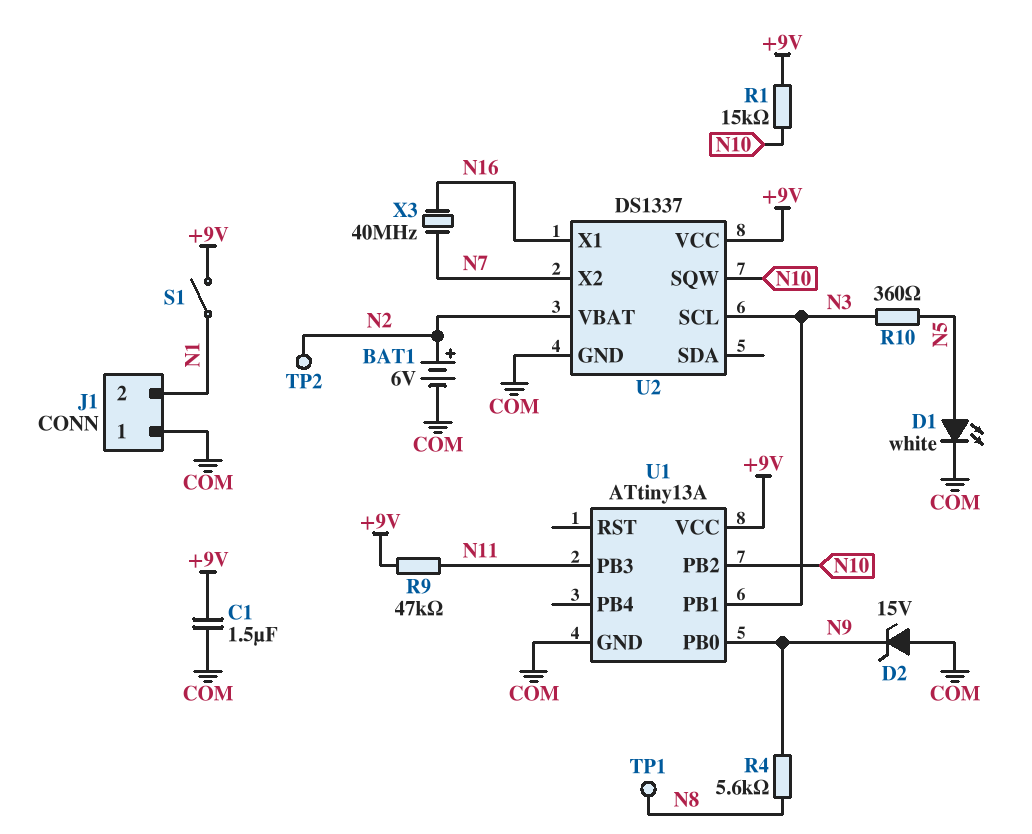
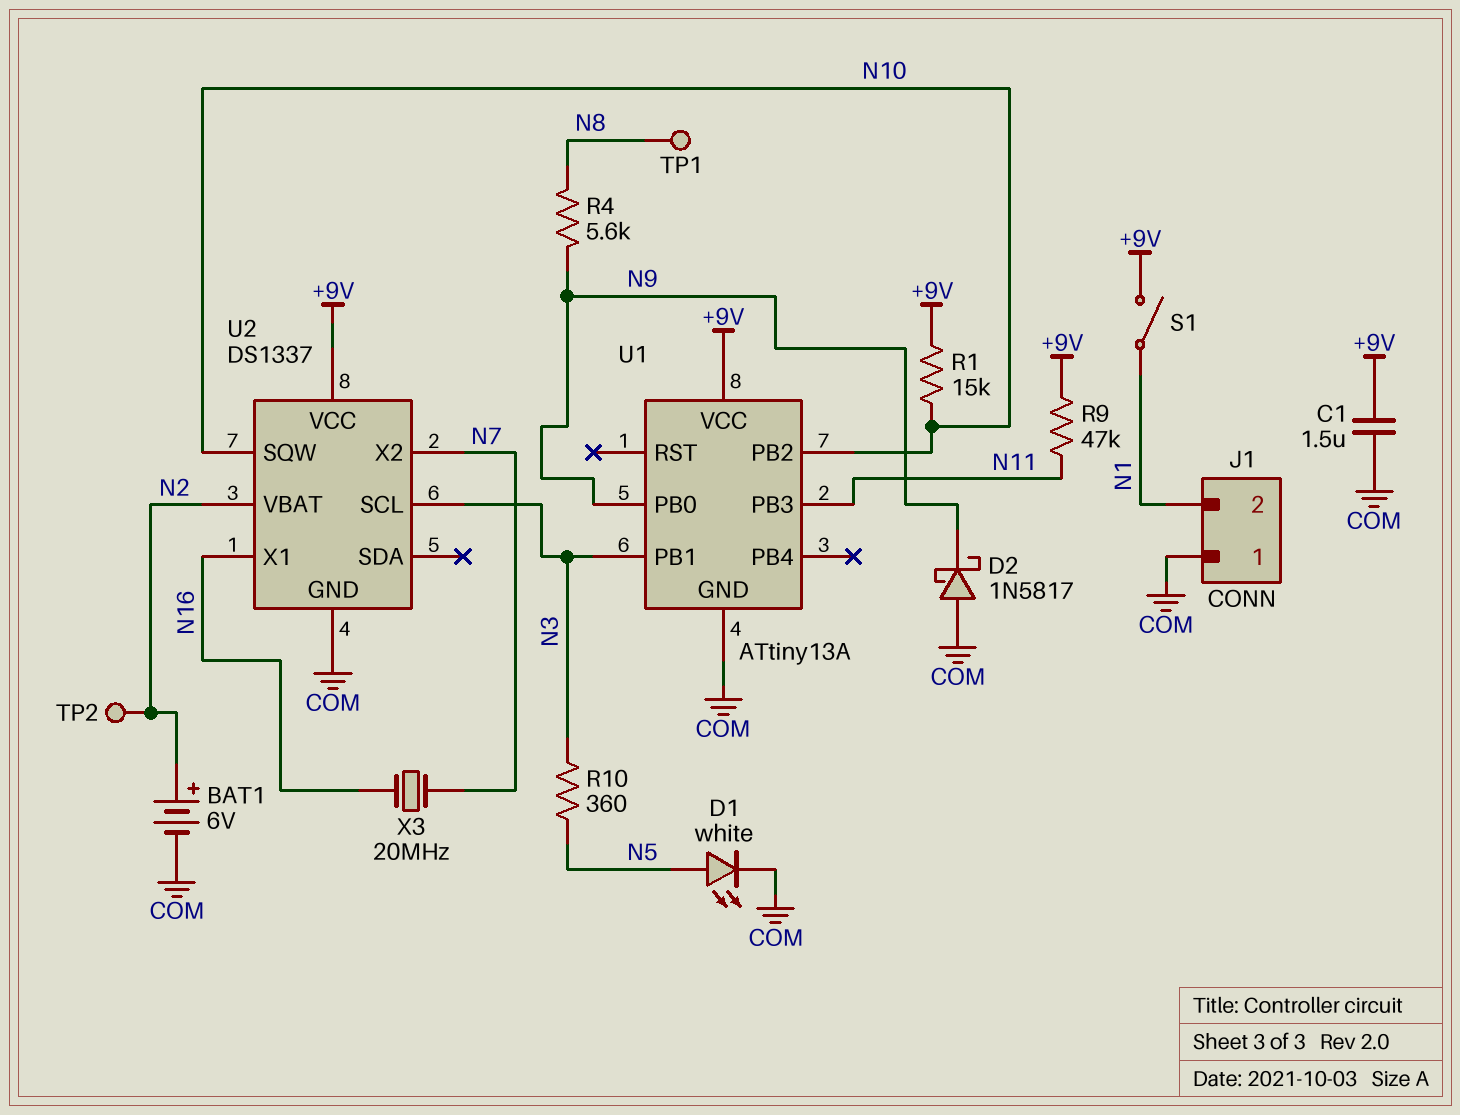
D2: zener 15V (A COM, K N9) -> schottky 1N5817 (A COM, K N9)
X3: 40MHz (N7, N16) -> 20MHz (N7, N16)

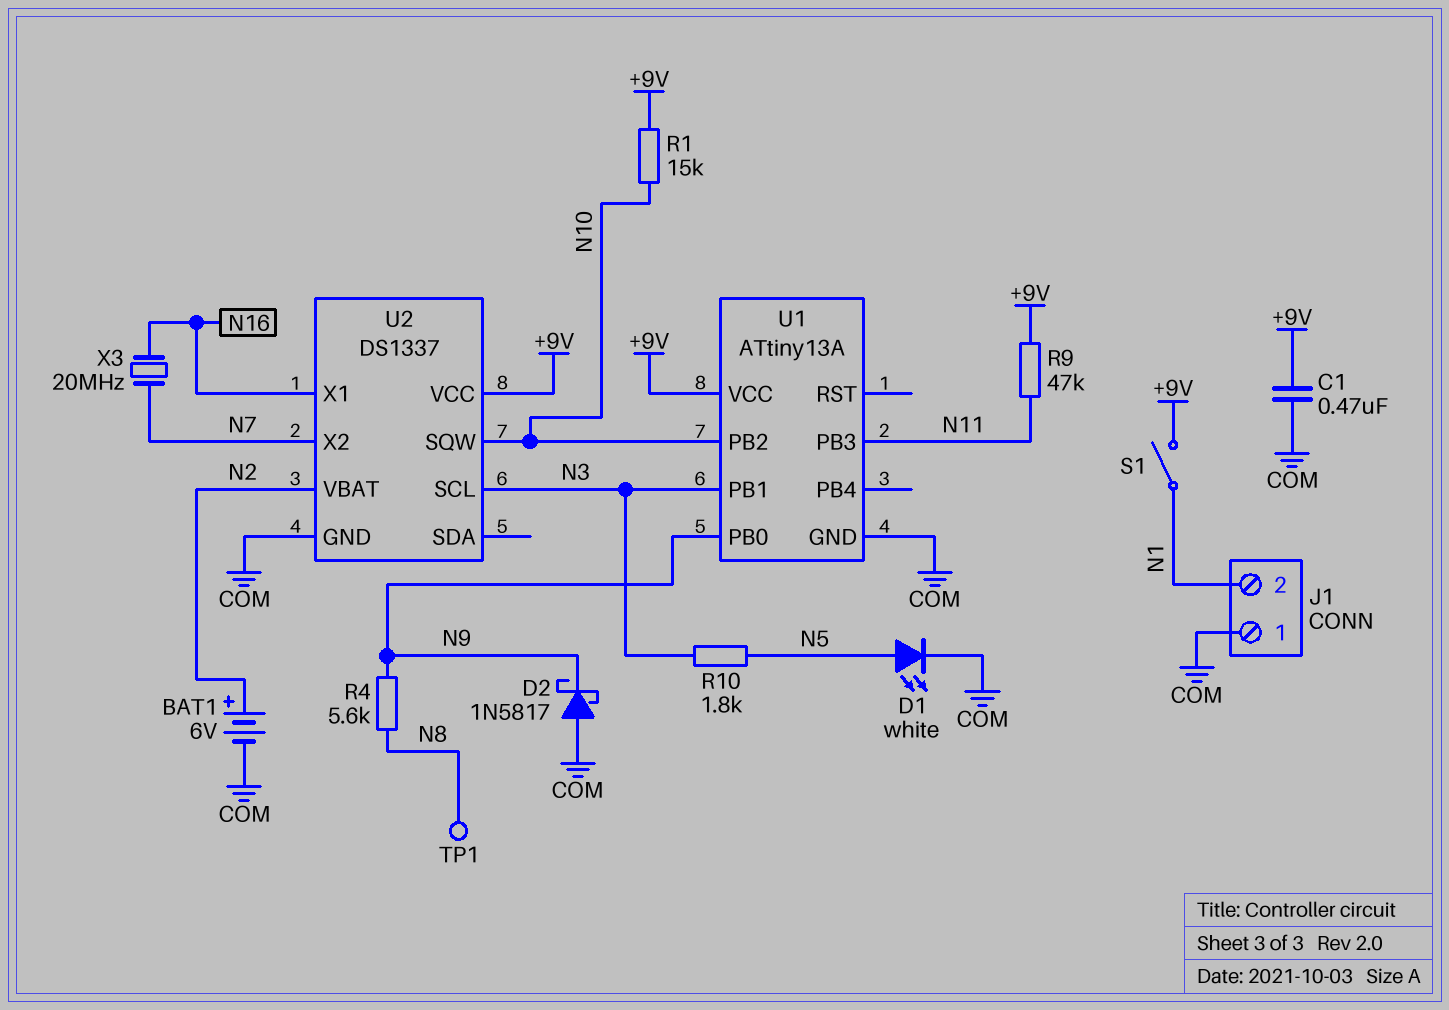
C1: 1.5uF (+9V, COM) -> 470nF (+9V, COM)
R10: 360 (N3, N5) -> 1.8k (N3, N5)
TP2: test point (N2) -> none

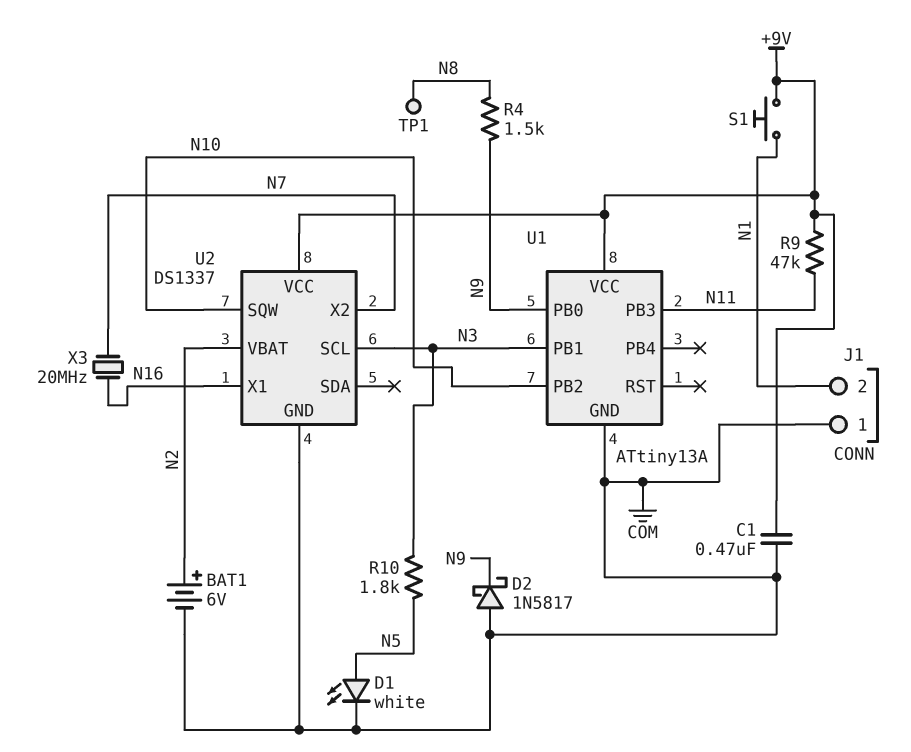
R1: 15k (+9V, N10) -> none
R4: 5.6k (N8, N9) -> 1.5k (N8, N9)
S1: switch (+9V, N1) -> button (+9V, N1)

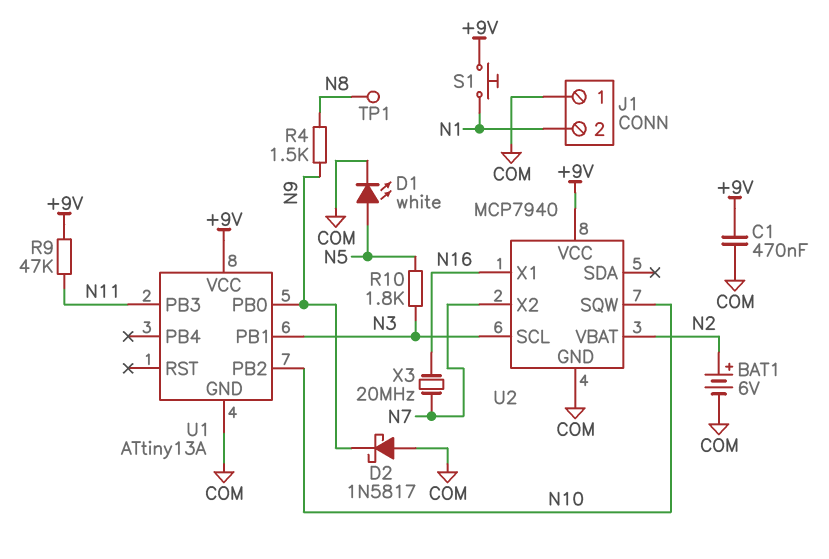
U2: DS1337 -> MCP7940

